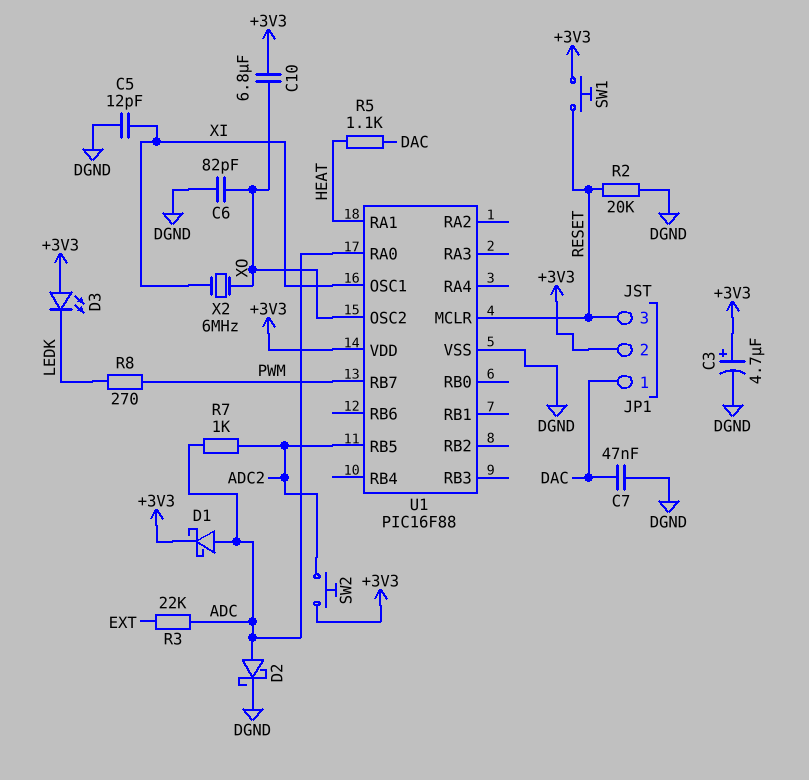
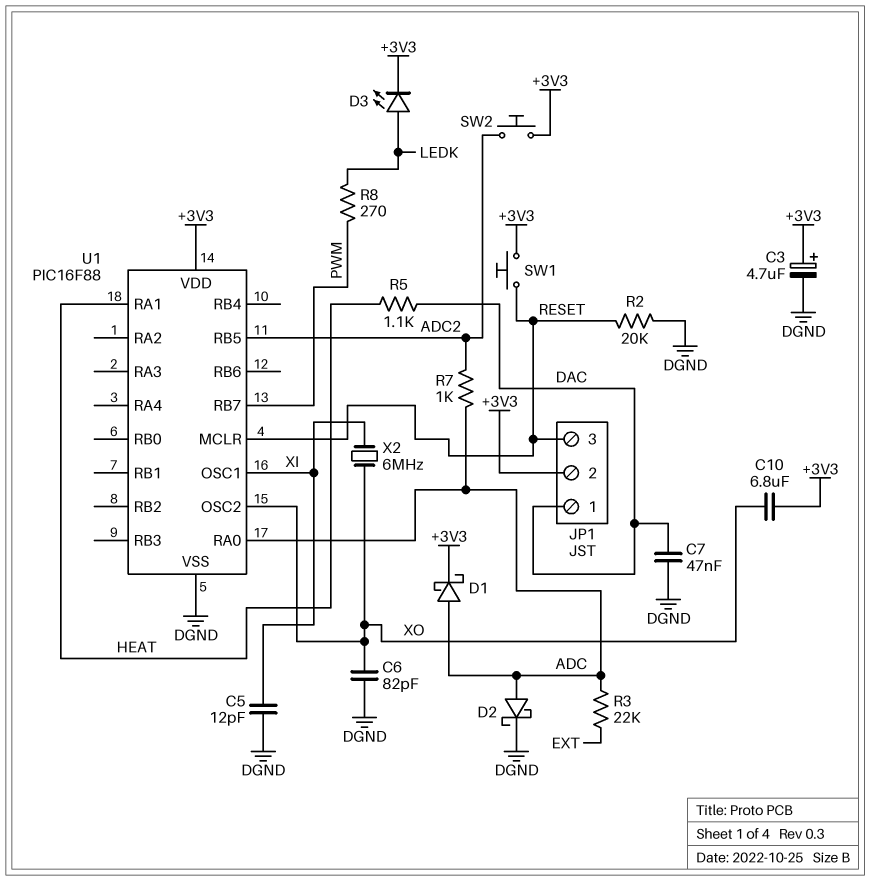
D3: LED (A +3V3, K LEDK) -> LED (A LEDK, K +3V3)

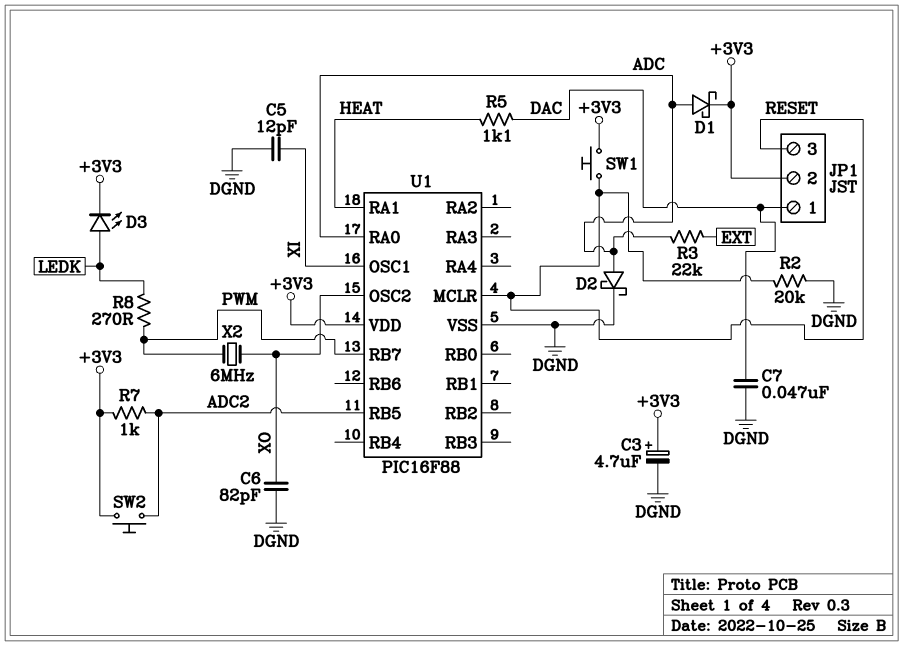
C10: 6.8uF (+3V3, XO) -> none
R7: 1k (ADC, ADC2) -> 1k (+3V3, ADC2)
X2: 6MHz (XI, XO) -> 6MHz (PWM, XO)

